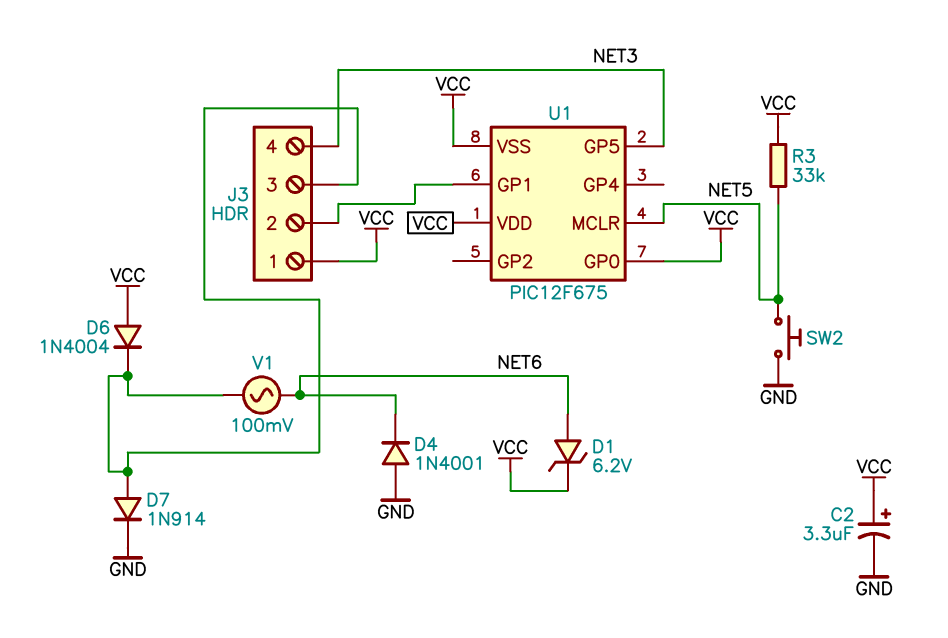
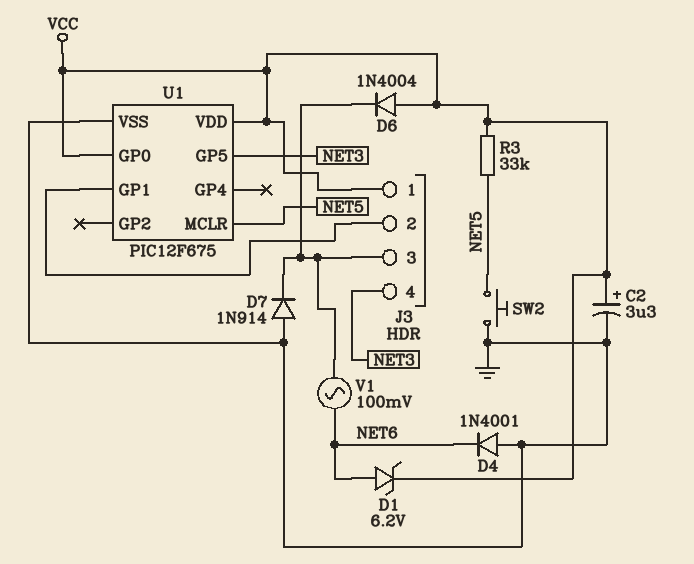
D7: diode 1N914 (A J3/3, K GND) -> diode 1N914 (A GND, K J3/3)
U1 pin VSS: VCC -> GND

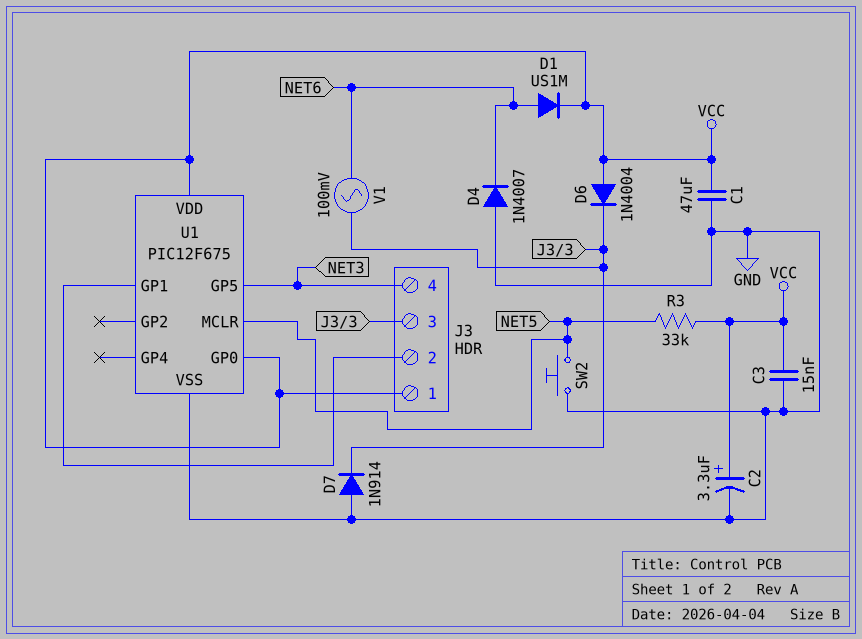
C1: none -> 47uF (GND, VCC)
C3: none -> 15nF (GND, VCC)
D1: zener 6.2V (A NET6, K VCC) -> diode US1M (A NET6, K VCC)
D4: diode 1N4001 (A GND, K NET6) -> diode 1N4007 (A GND, K NET6)

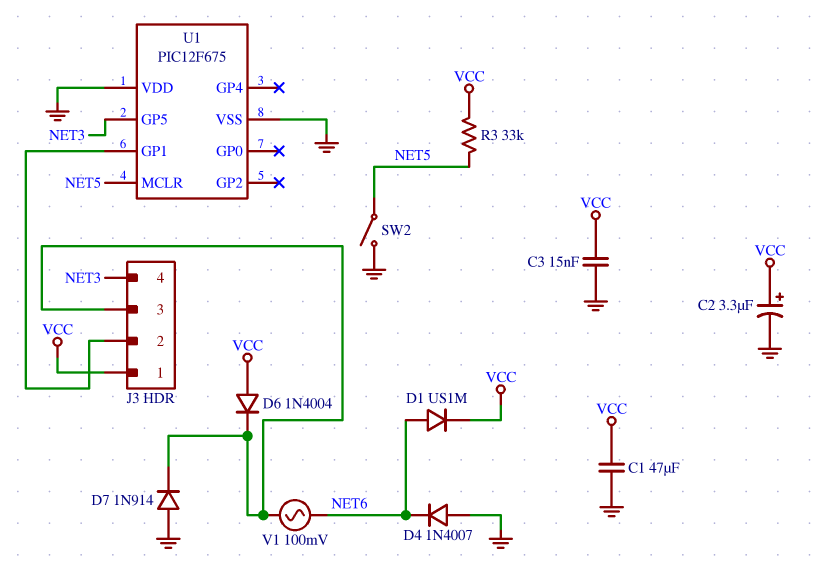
SW2: button (GND, NET5) -> switch (GND, NET5)
U1 pin GP0: VCC -> none
U1 pin VDD: VCC -> GND

